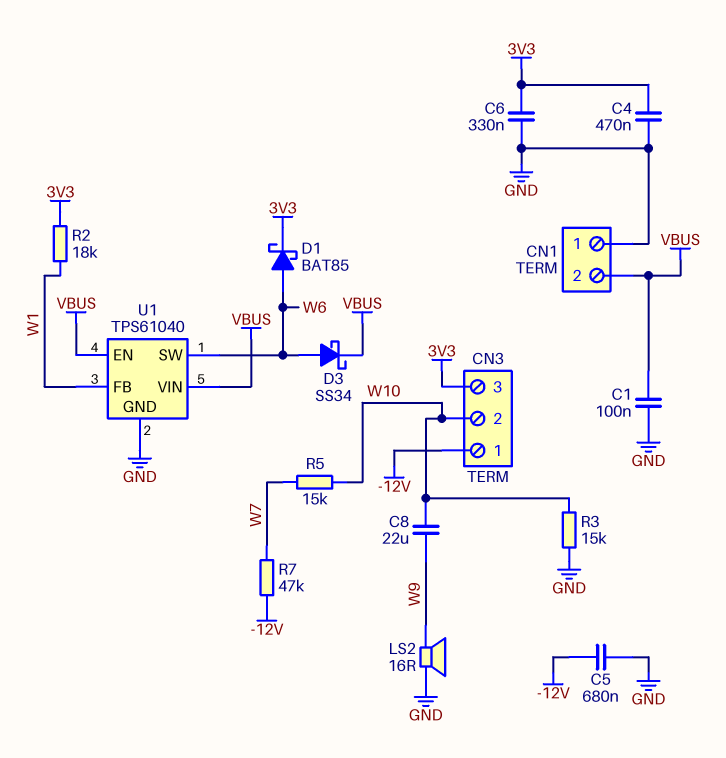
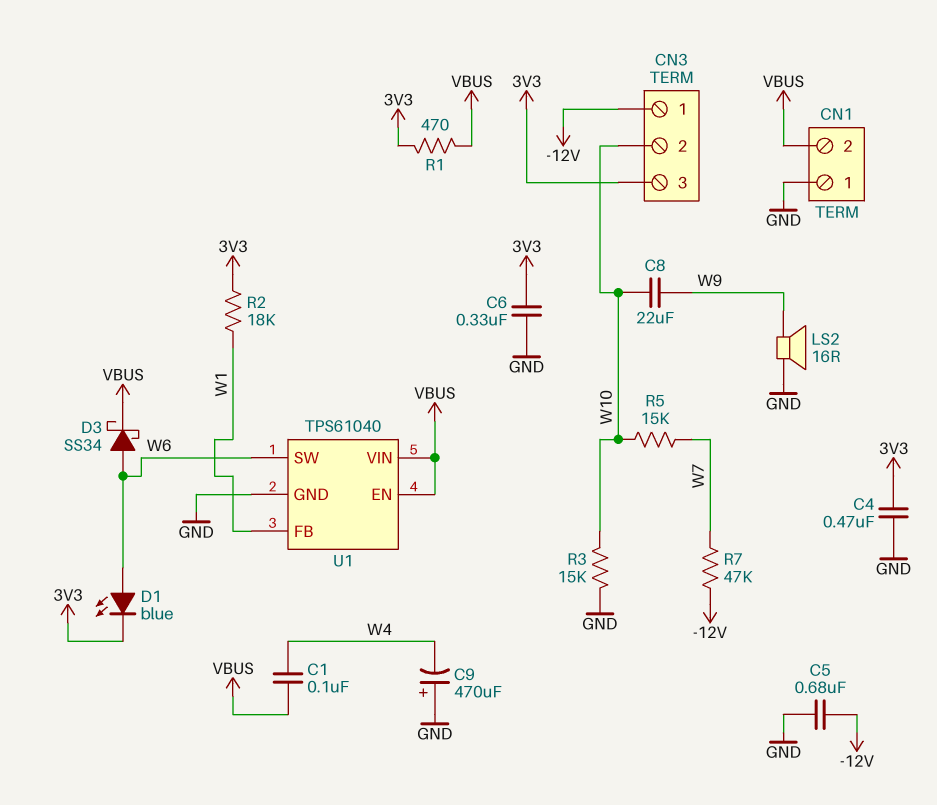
C1: 100nF (GND, VBUS) -> 100nF (VBUS, W4)
C9: none -> 470uF (plus GND, minus W4)
D1: schottky BAT85 (A W6, K 3V3) -> LED blue (A W6, K 3V3)
R1: none -> 470 (3V3, VBUS)

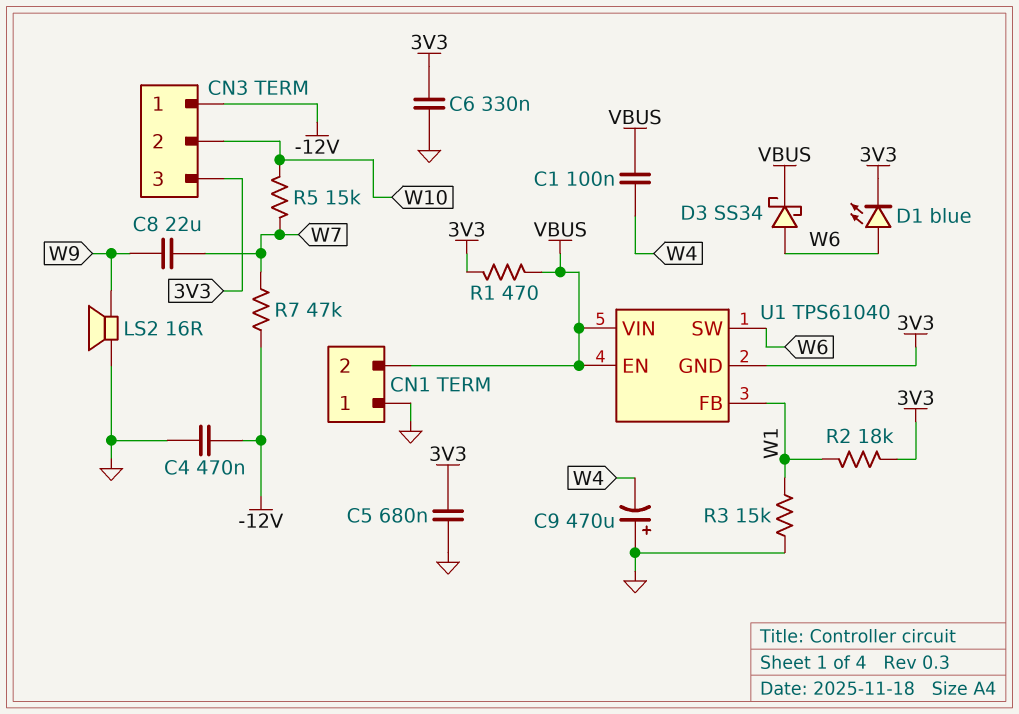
C4: 470nF (3V3, GND) -> 470nF (-12V, GND)
C5: 680nF (-12V, GND) -> 680nF (3V3, GND)
C8: 22uF (W9, W10) -> 22uF (W7, W9)
R3: 15k (GND, W10) -> 15k (GND, W1)
U1 pin GND: GND -> 3V3

